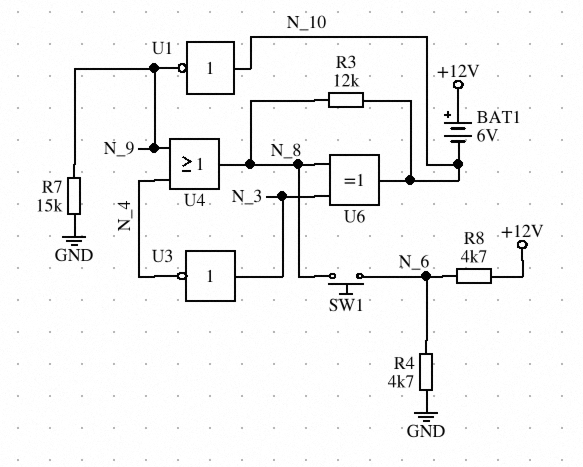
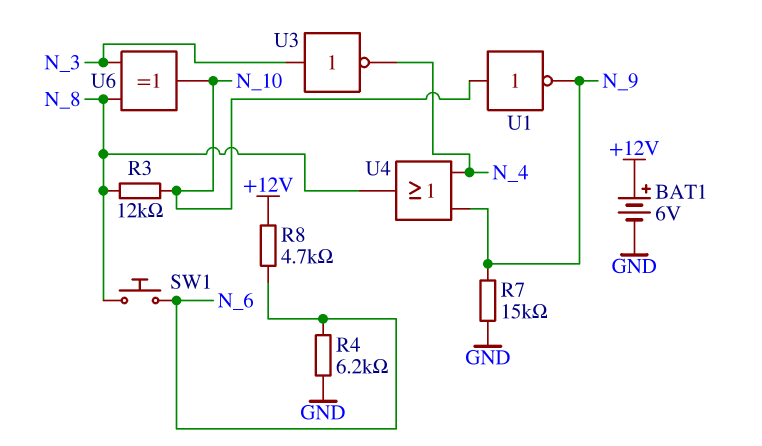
BAT1: 6V (plus +12V, minus N_10) -> 6V (plus +12V, minus GND)
R4: 4.7k (GND, N_6) -> 6.2k (GND, N_6)

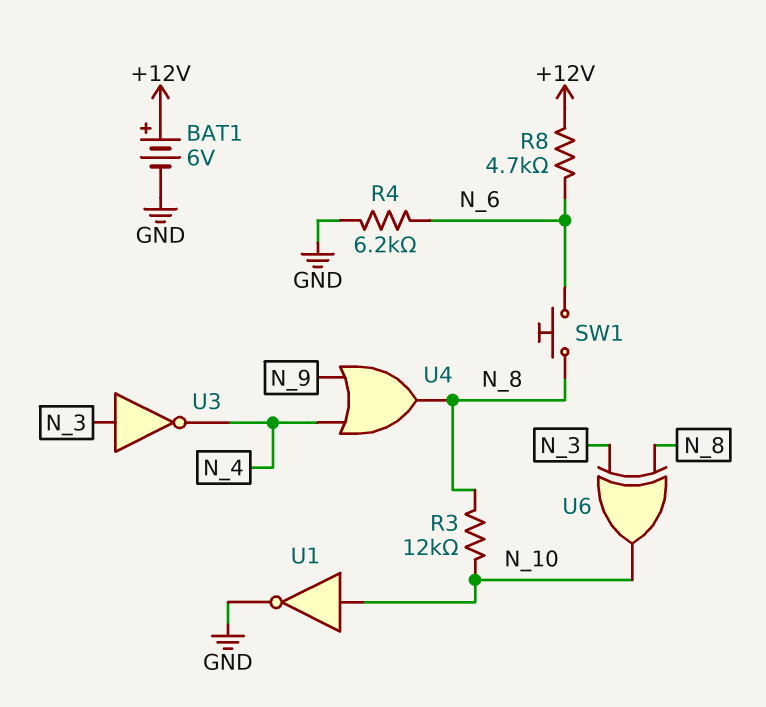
R7: 15k (GND, N_9) -> none
U1: NOT (in N_10, out N_9) -> NOT (in N_10, out GND)

